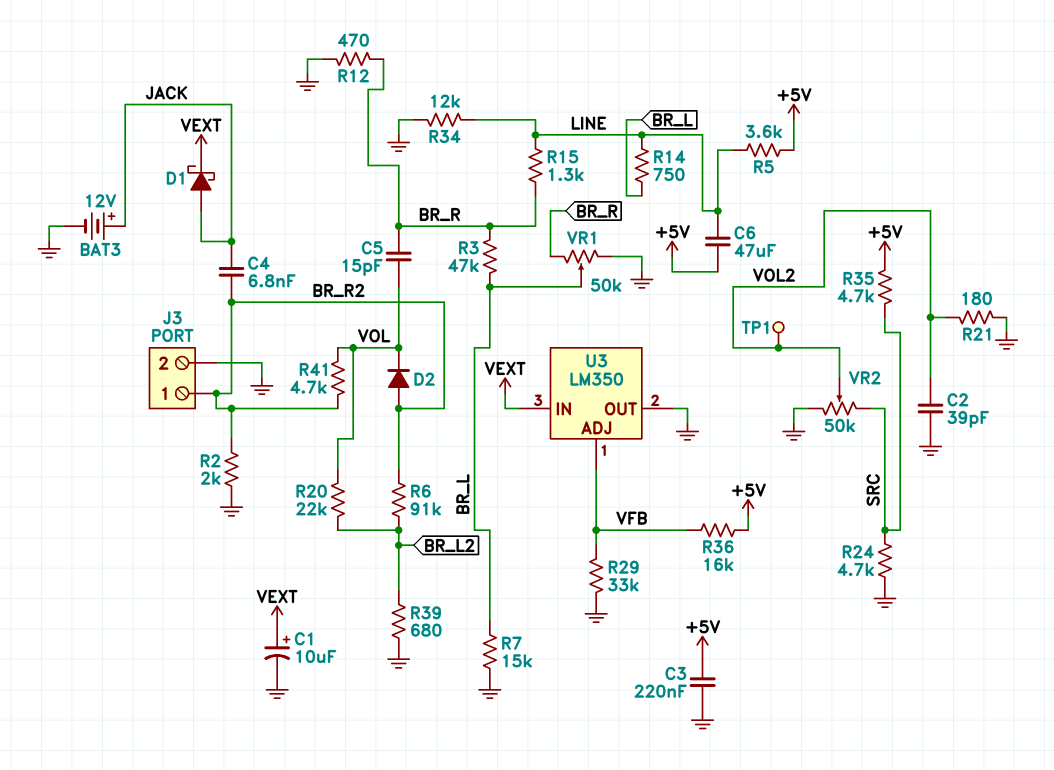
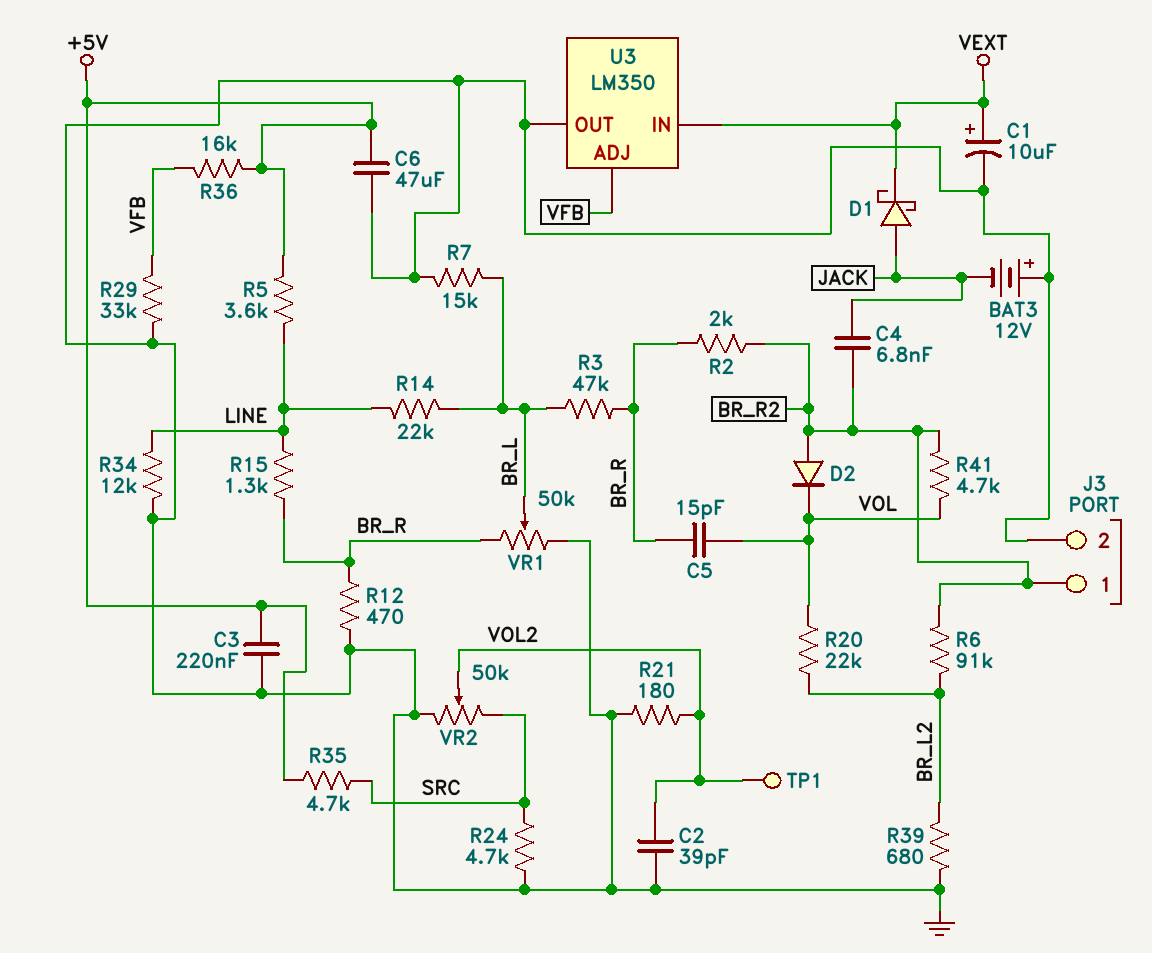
BAT3: 12V (plus JACK, minus GND) -> 12V (plus GND, minus JACK)
C6: 47uF (+5V, LINE) -> 47uF (+5V, GND)
R2: 2k (BR_R2, GND) -> 2k (BR_R, BR_R2)
R14: 750 (BR_L, LINE) -> 22k (BR_L, LINE)

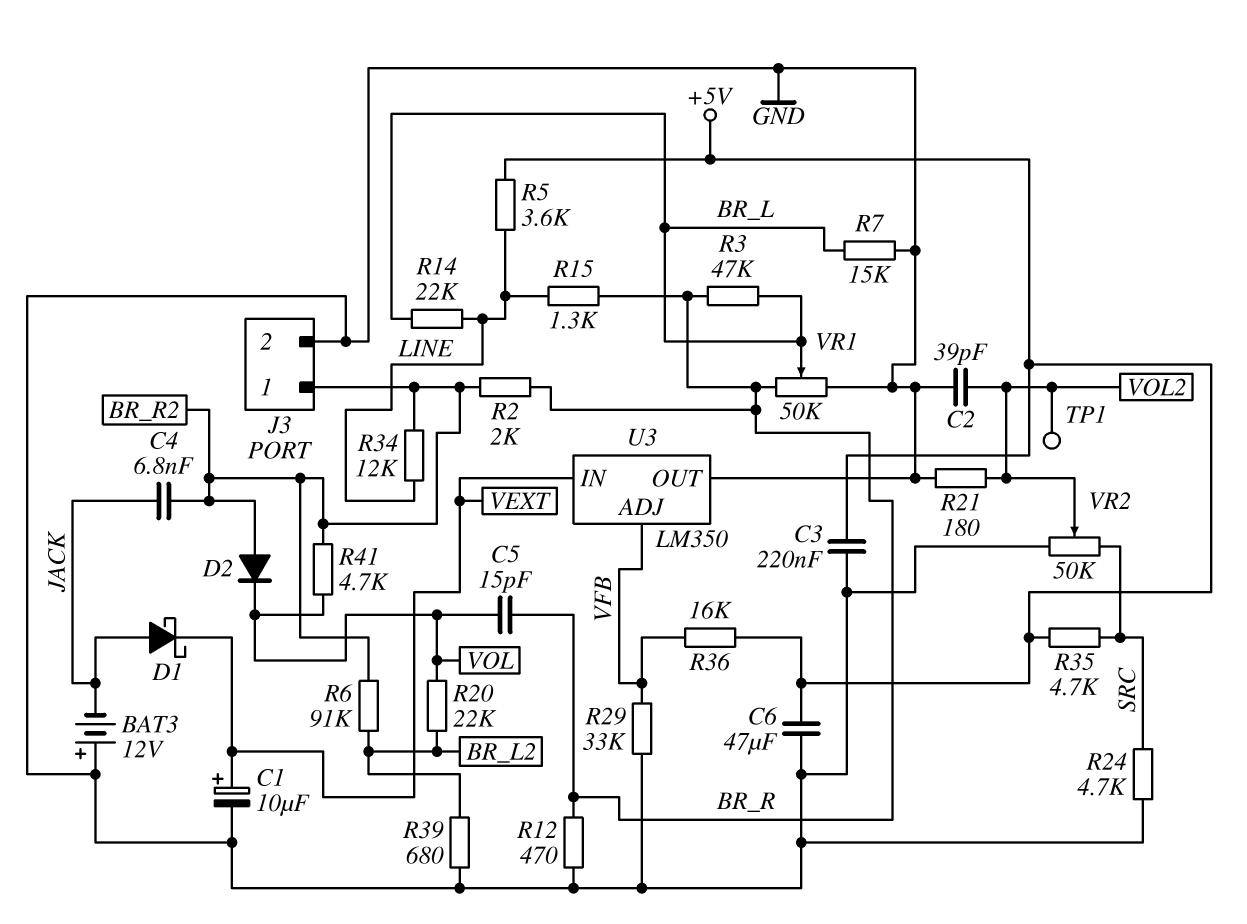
R34: 12k (GND, LINE) -> 12k (BR_R2, LINE)

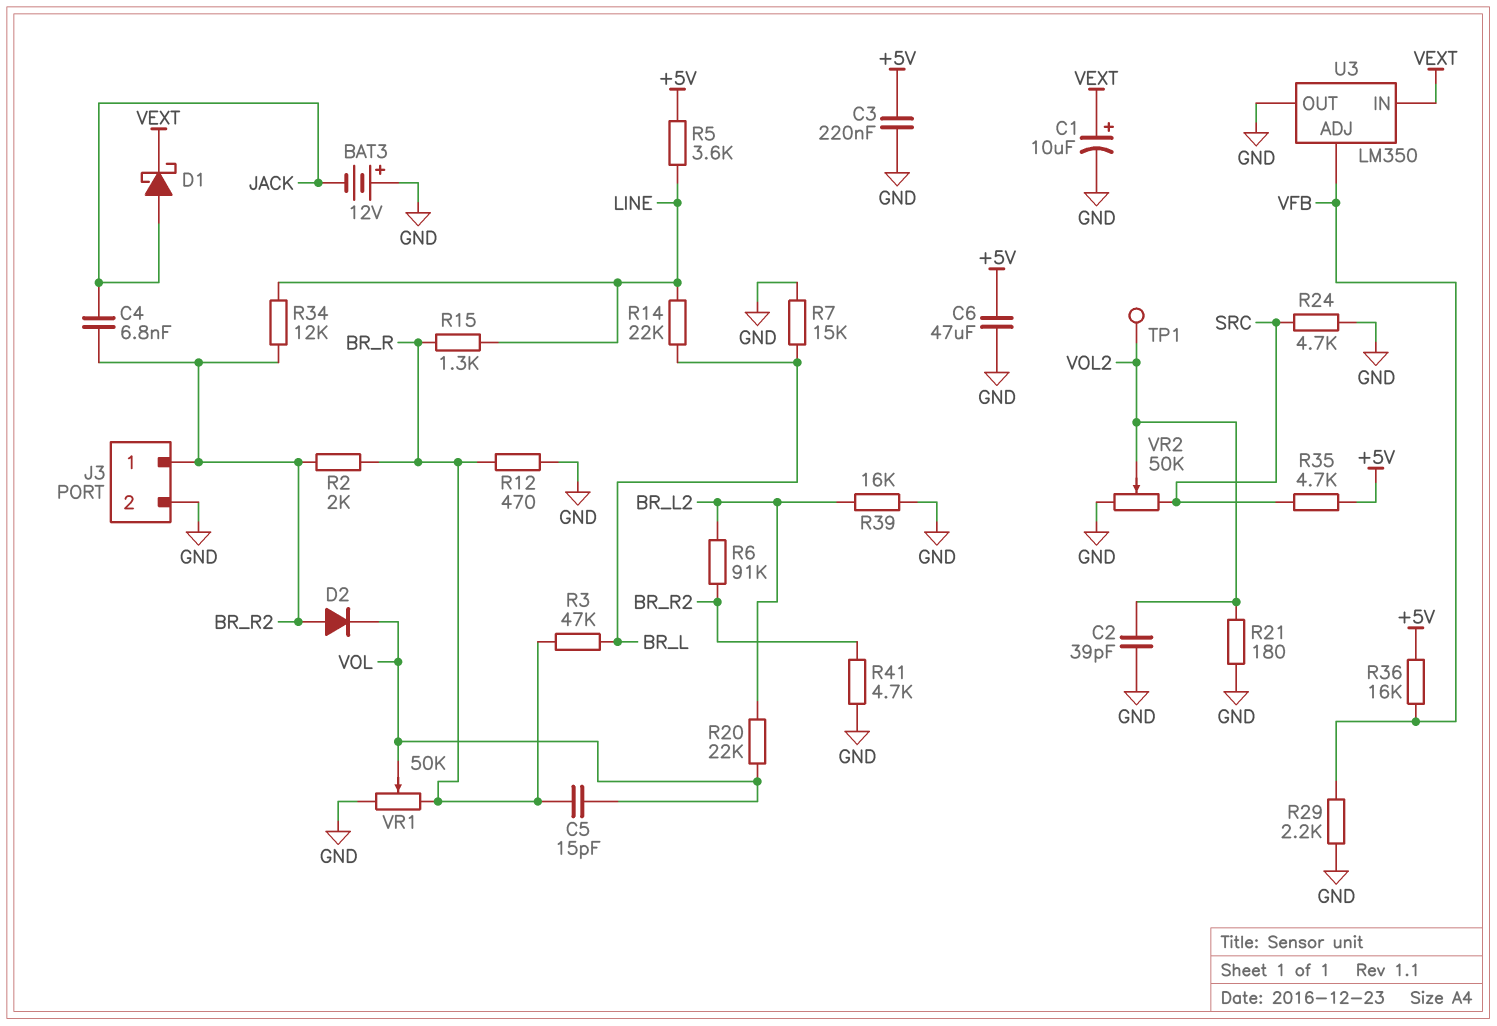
R29: 33k (GND, VFB) -> 2.2k (GND, VFB)
R39: 680 (BR_L2, GND) -> 16k (BR_L2, GND)
R41: 4.7k (BR_R2, VOL) -> 4.7k (BR_R2, GND)
VR1: 50k (BR_R, GND, wiper BR_L) -> 50k (BR_R, GND, wiper VOL)

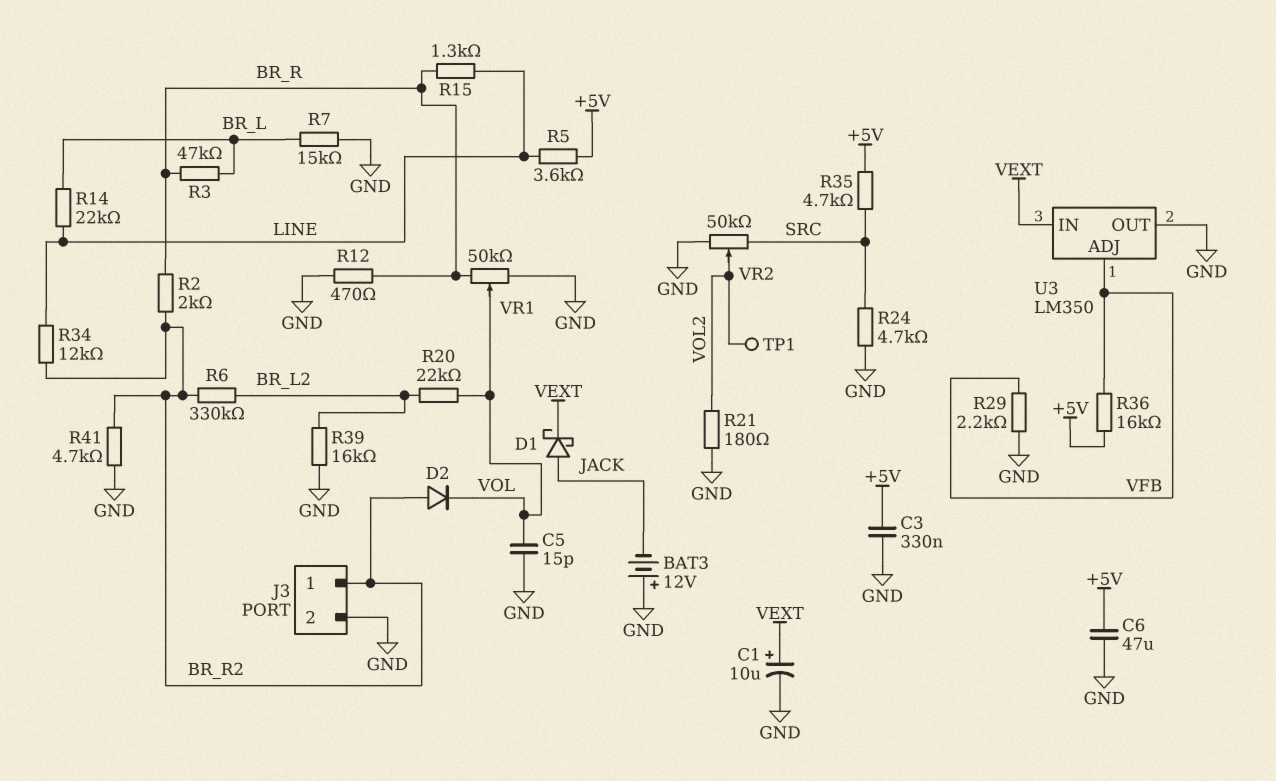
C2: 39pF (GND, VOL2) -> none
C3: 220nF (+5V, GND) -> 330nF (+5V, GND)
C4: 6.8nF (BR_R2, JACK) -> none
C5: 15pF (BR_R, VOL) -> 15pF (GND, VOL)
R6: 91k (BR_L2, BR_R2) -> 330k (BR_L2, BR_R2)

